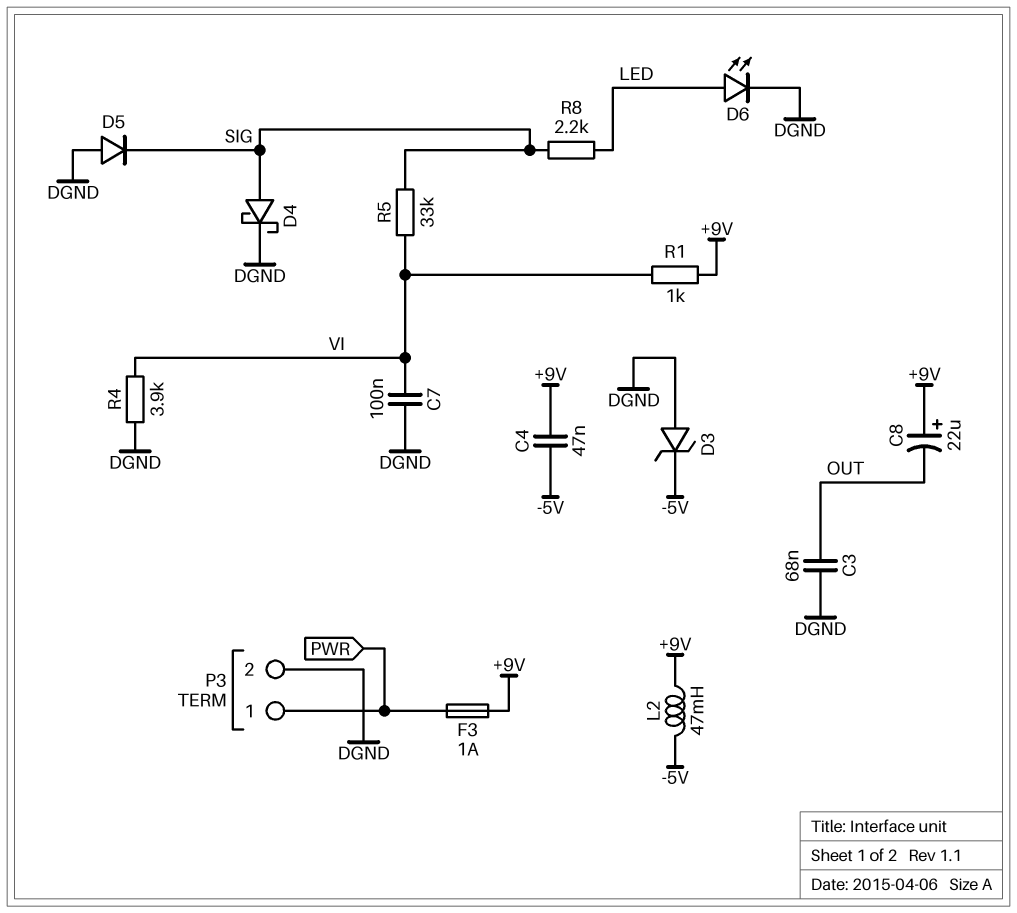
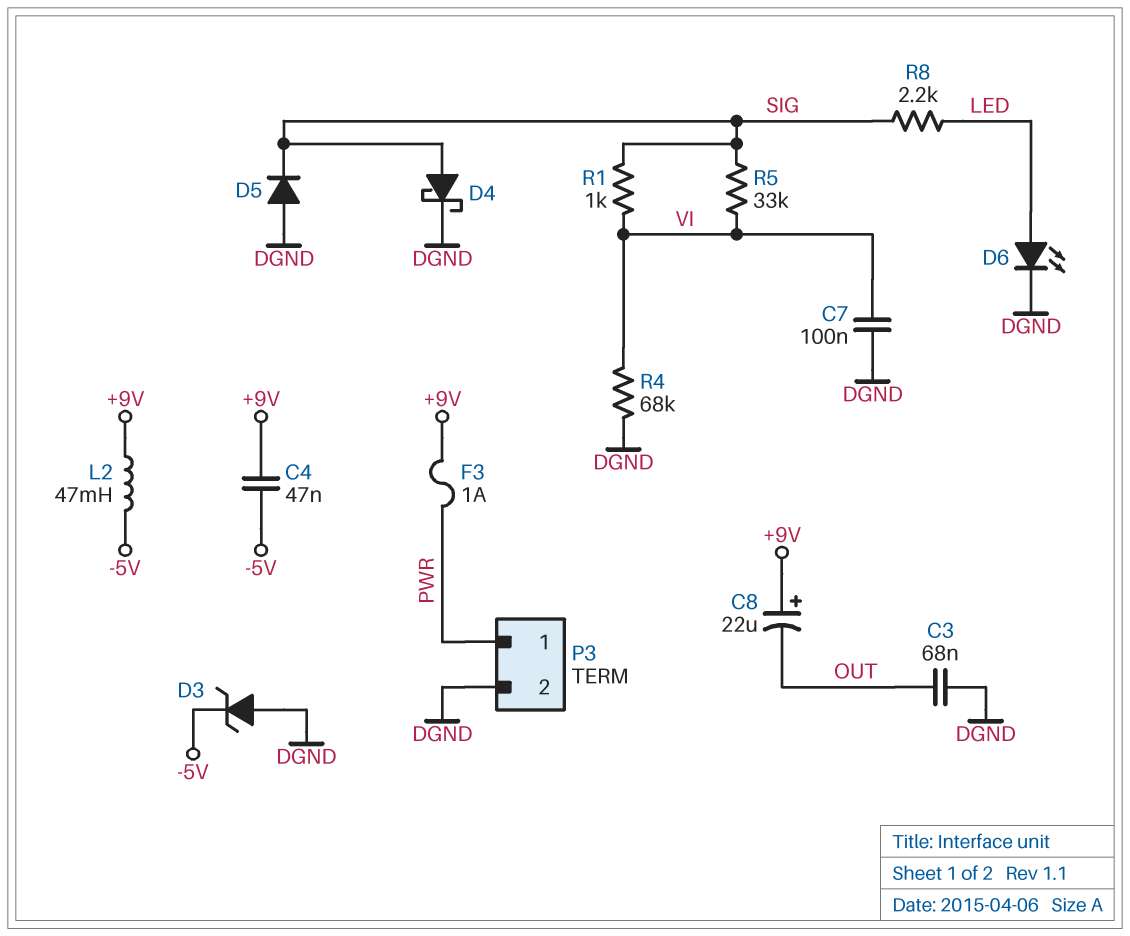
R1: 1k (+9V, VI) -> 1k (SIG, VI)
R4: 3.9k (DGND, VI) -> 68k (DGND, VI)

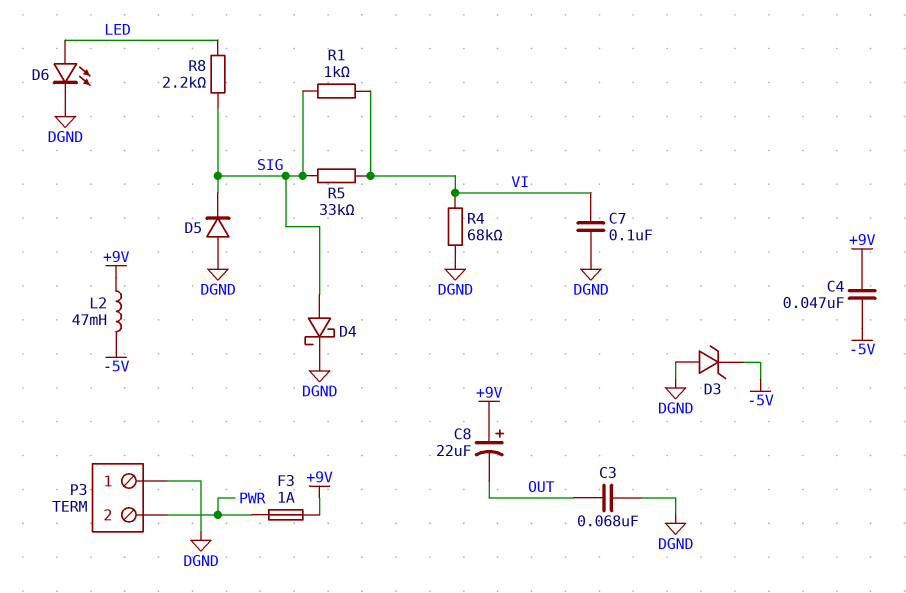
P3 pin 1: PWR -> DGND
P3 pin 2: DGND -> PWR

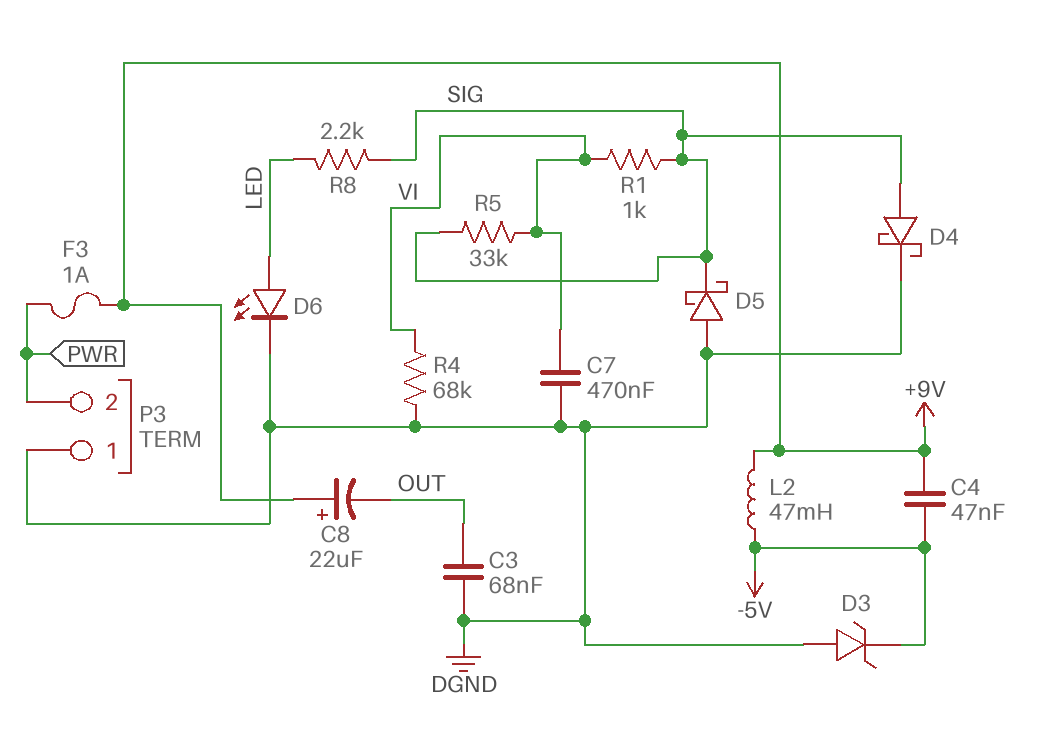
C7: 100nF (DGND, VI) -> 470nF (DGND, VI)
D5: diode (A DGND, K SIG) -> schottky (A DGND, K SIG)

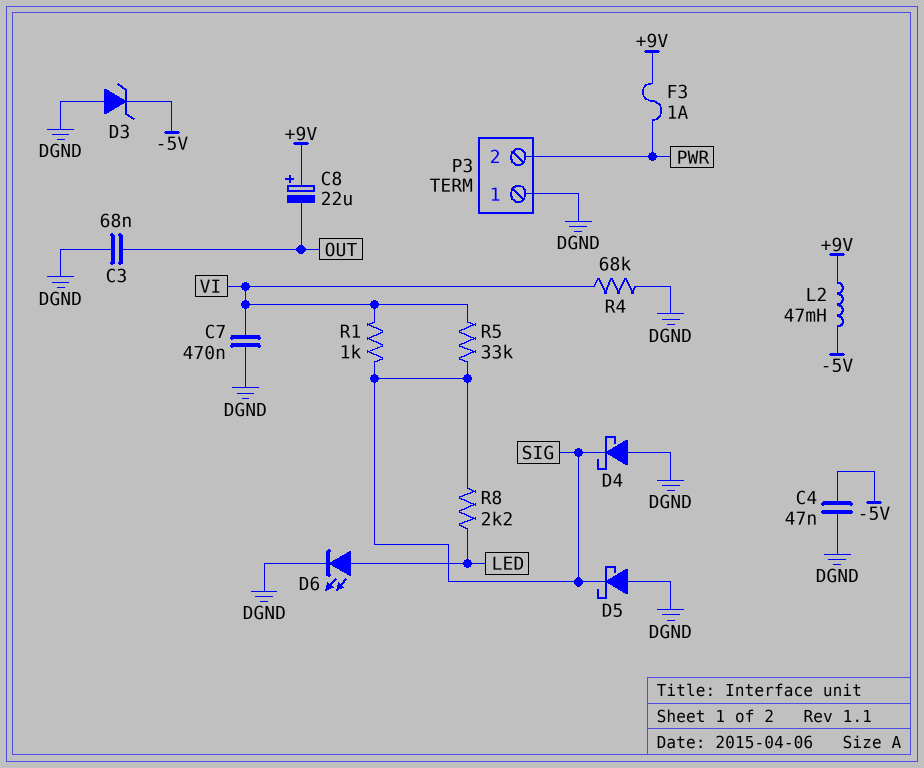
C4: 47nF (+9V, -5V) -> 47nF (-5V, DGND)
D4: schottky (A SIG, K DGND) -> schottky (A DGND, K SIG)

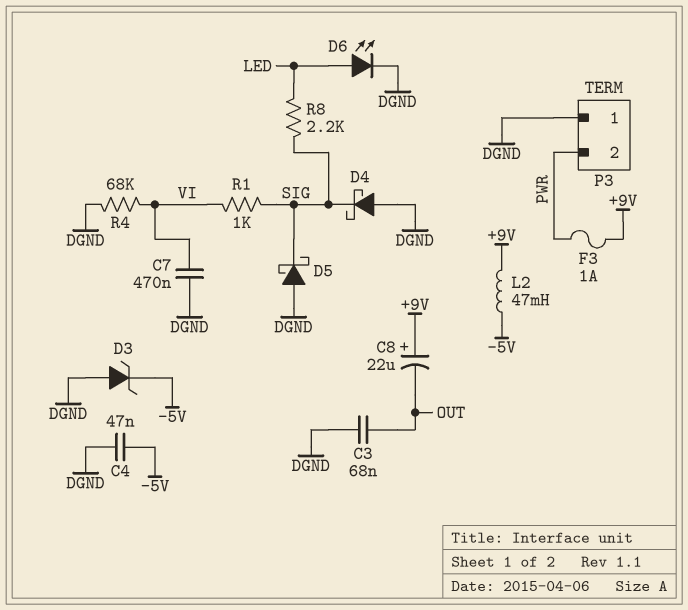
R5: 33k (SIG, VI) -> none

